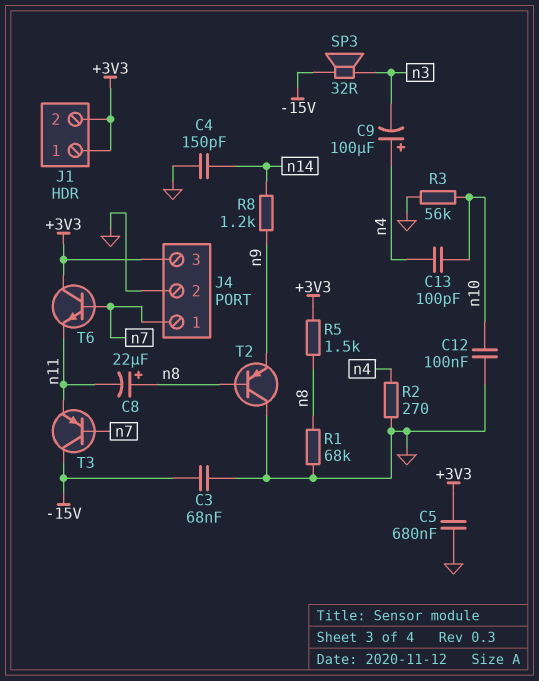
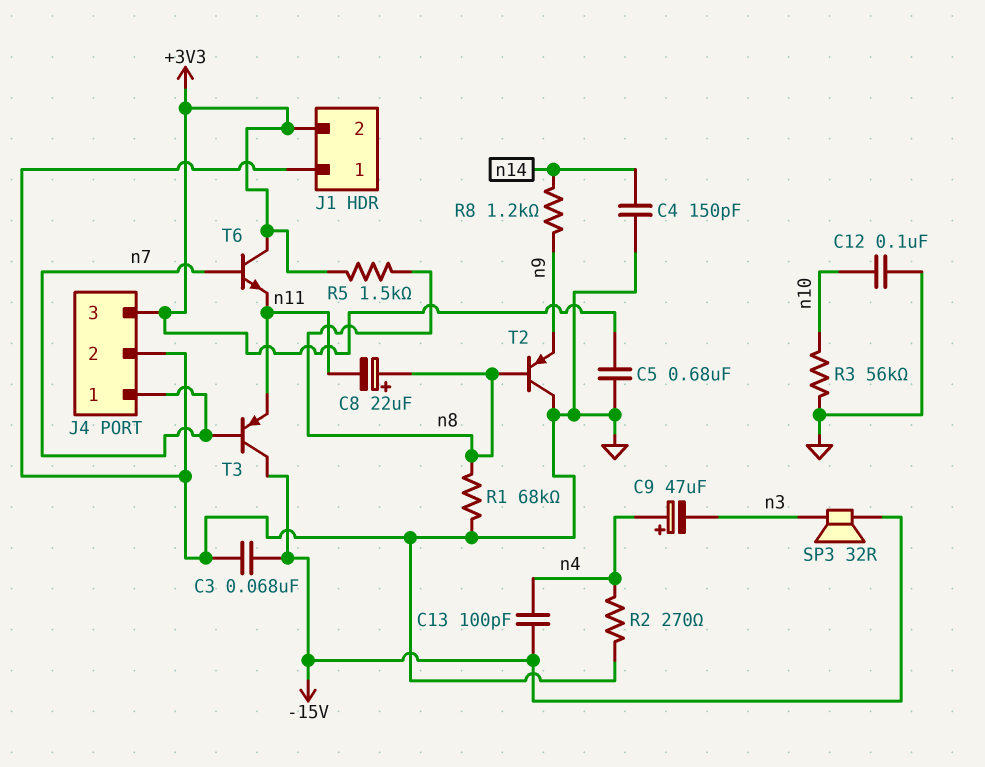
C9: 100uF (plus n4, minus n3) -> 47uF (plus n4, minus n3)
C13: 100pF (n4, n10) -> 100pF (-15V, n4)
J1 pin 1: +3V3 -> GND

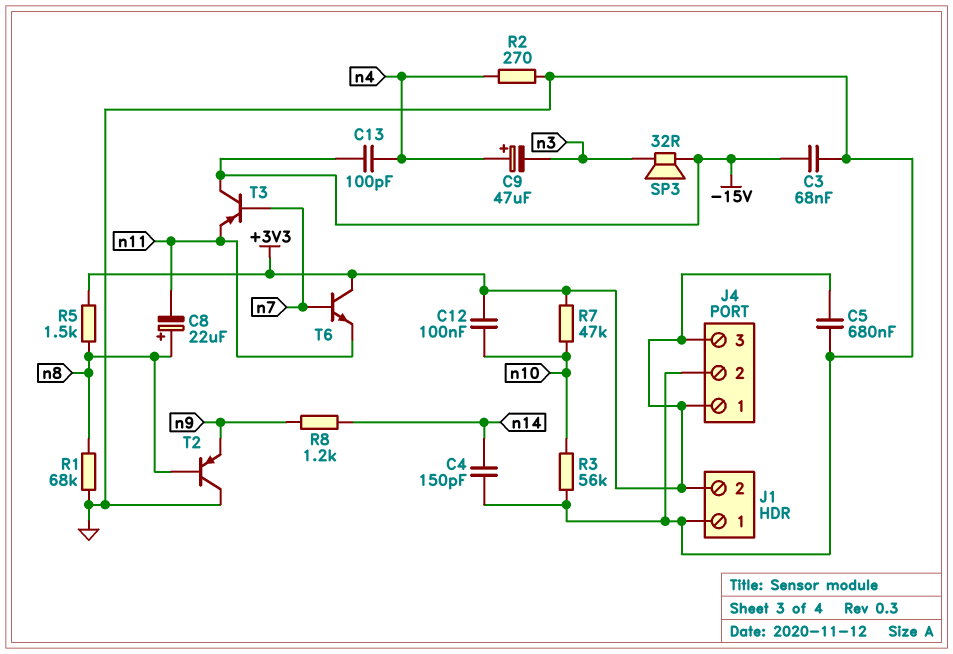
C12: 100nF (GND, n10) -> 100nF (+3V3, n10)
J4 pin 1: n7 -> +3V3
R7: none -> 47k (+3V3, n10)

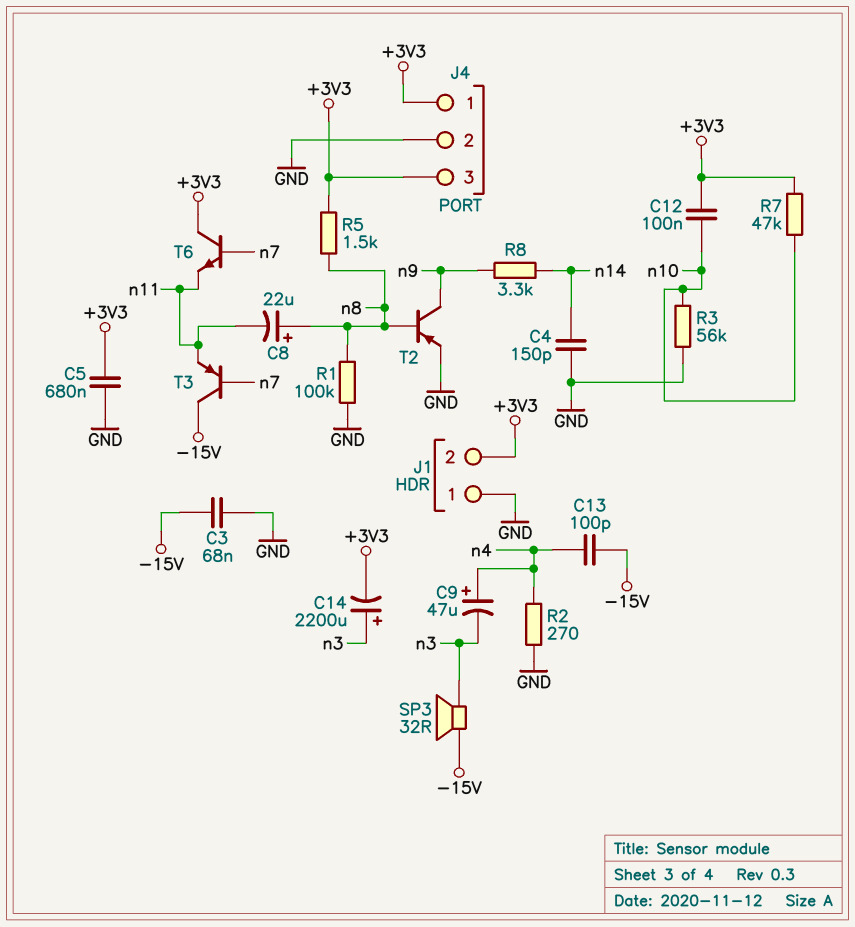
C14: none -> 2200uF (plus n3, minus +3V3)
R1: 68k (GND, n8) -> 100k (GND, n8)
R8: 1.2k (n9, n14) -> 3.3k (n9, n14)
T2: PNP (B n8, C GND, E n9) -> PNP (B n8, C n9, E GND)

